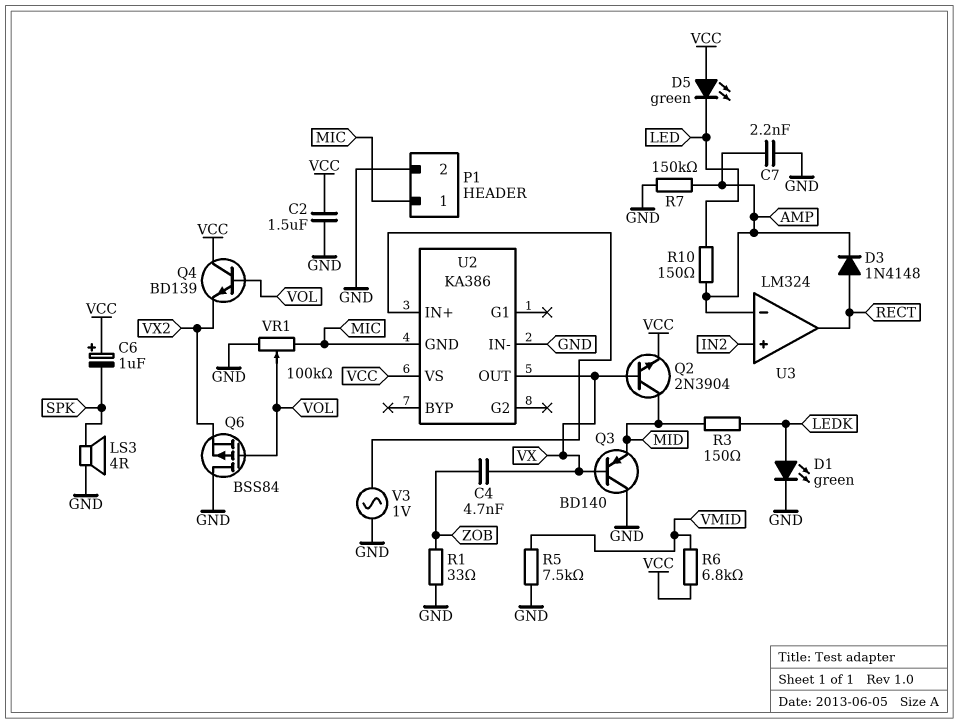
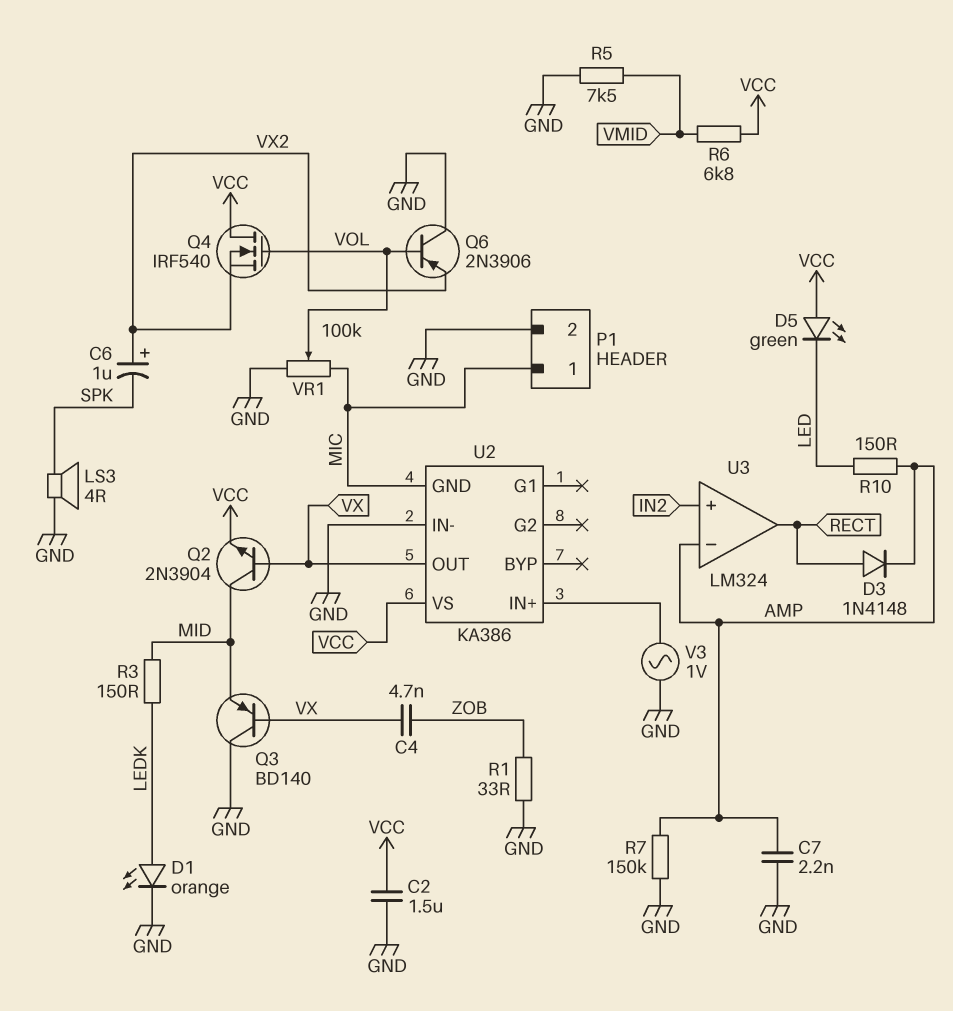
C6: 1uF (plus VCC, minus SPK) -> 1uF (plus VX2, minus SPK)
D1: LED green (A LEDK, K GND) -> LED orange (A LEDK, K GND)
Q4: NPN BD139 (B VOL, C VCC, E VX2) -> NMOS IRF540 (G VOL, D VCC, S VX2)
Q6: PMOS BSS84 (G VOL, D GND, S VX2) -> PNP 2N3906 (B VOL, C GND, E VX2)

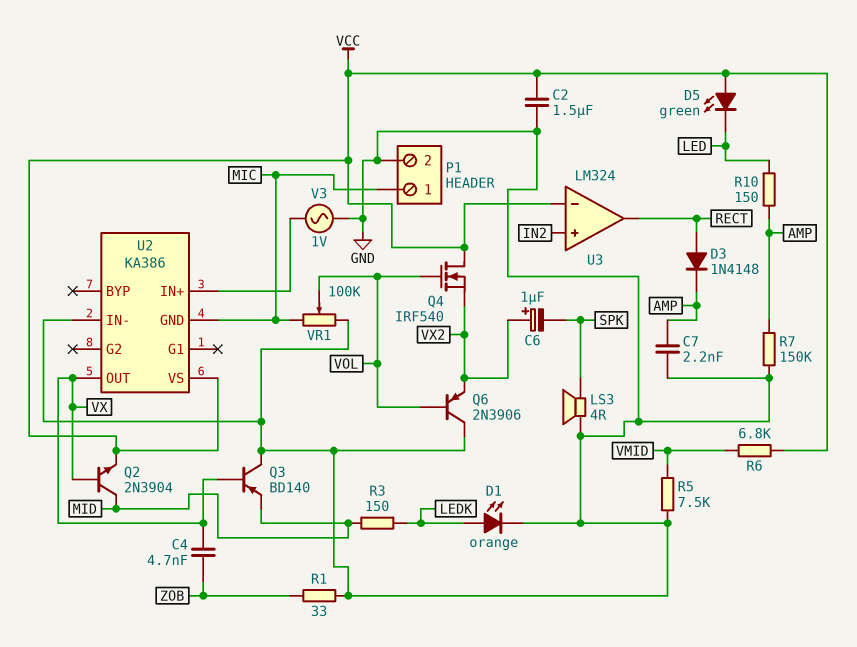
U3 pin in-: AMP -> VCC

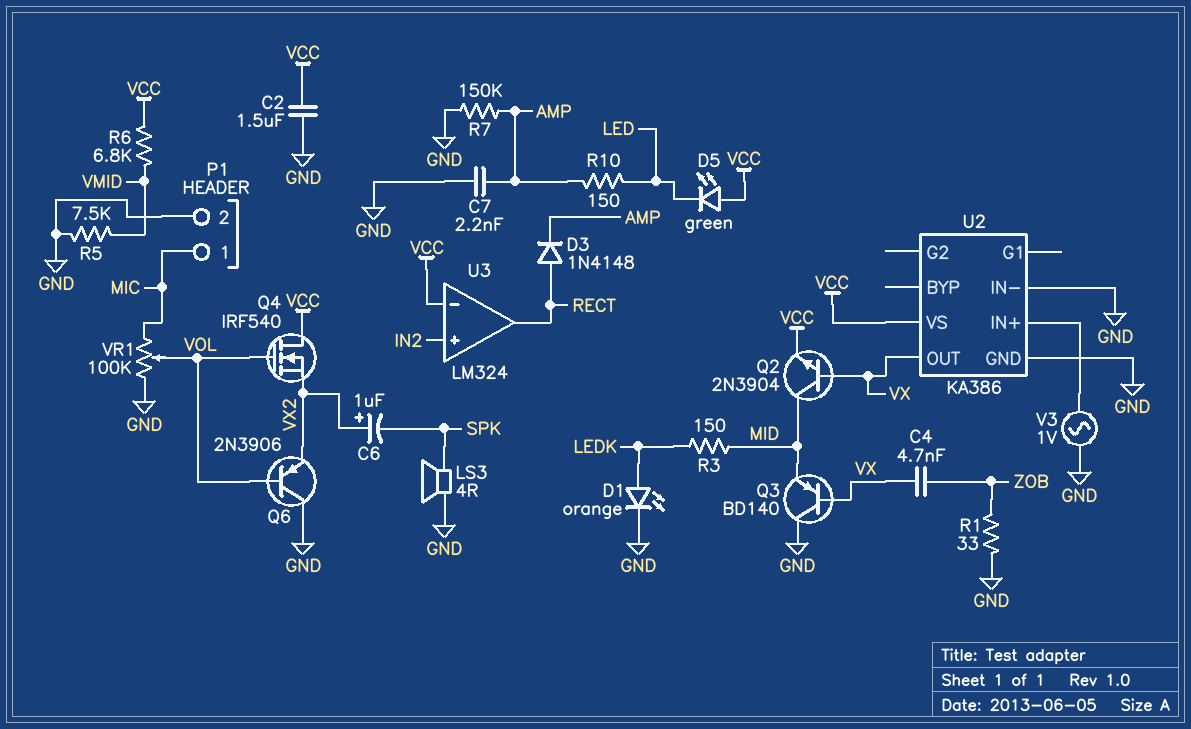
U2 pin GND: MIC -> GND

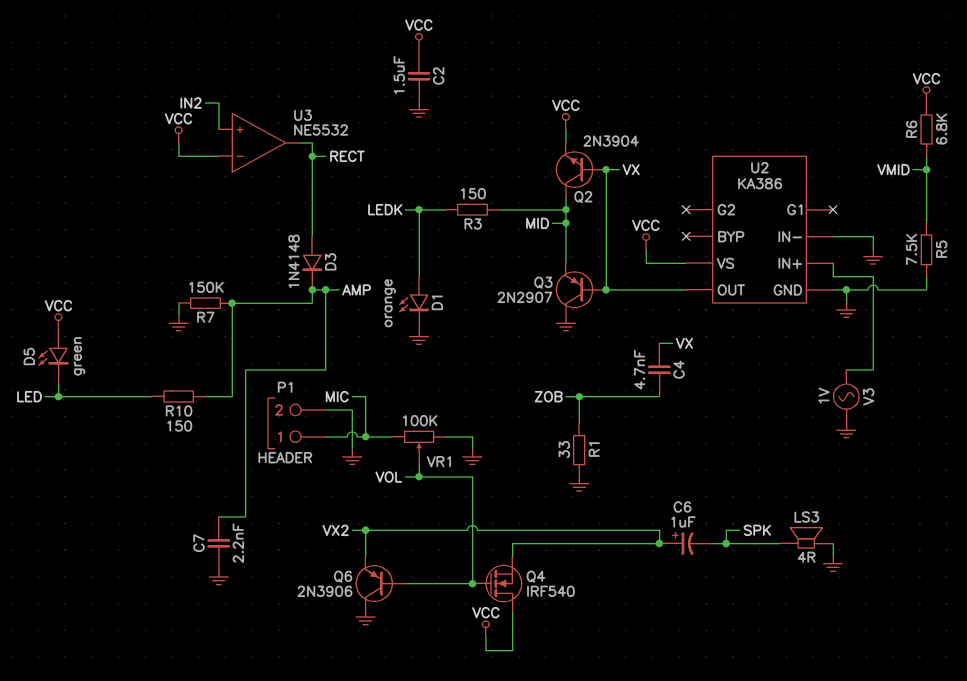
Q3: PNP BD140 (B VX, C GND, E MID) -> PNP 2N2907 (B VX, C GND, E MID)
U3: LM324 -> NE5532

